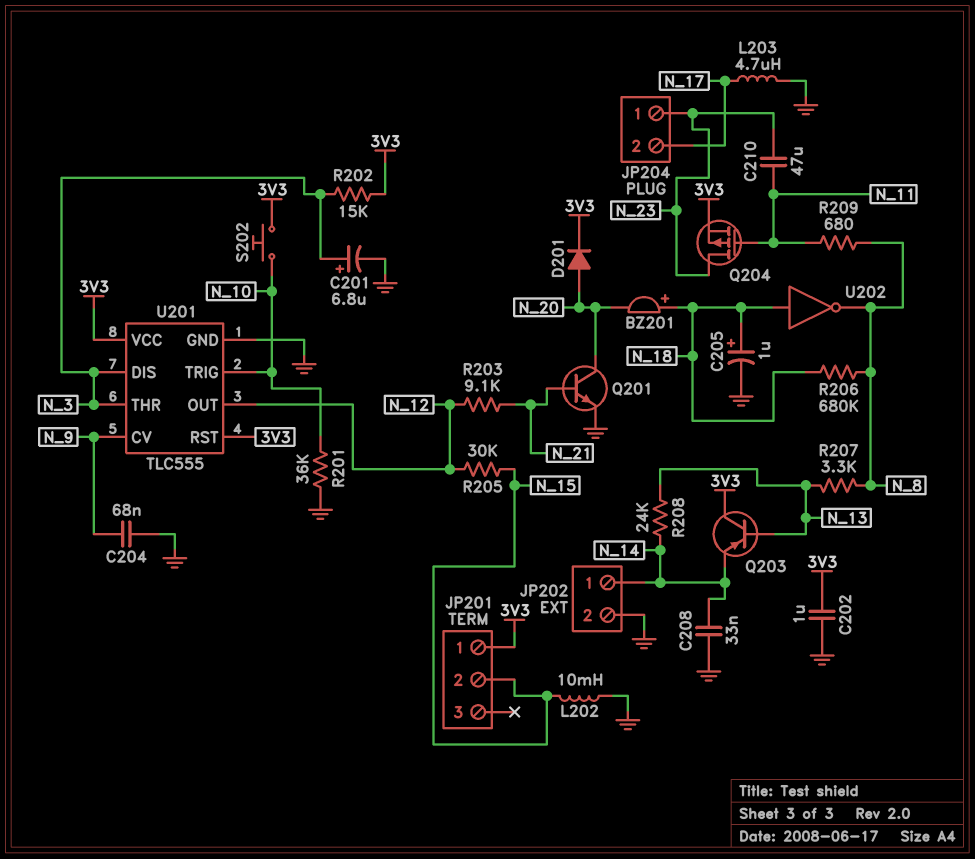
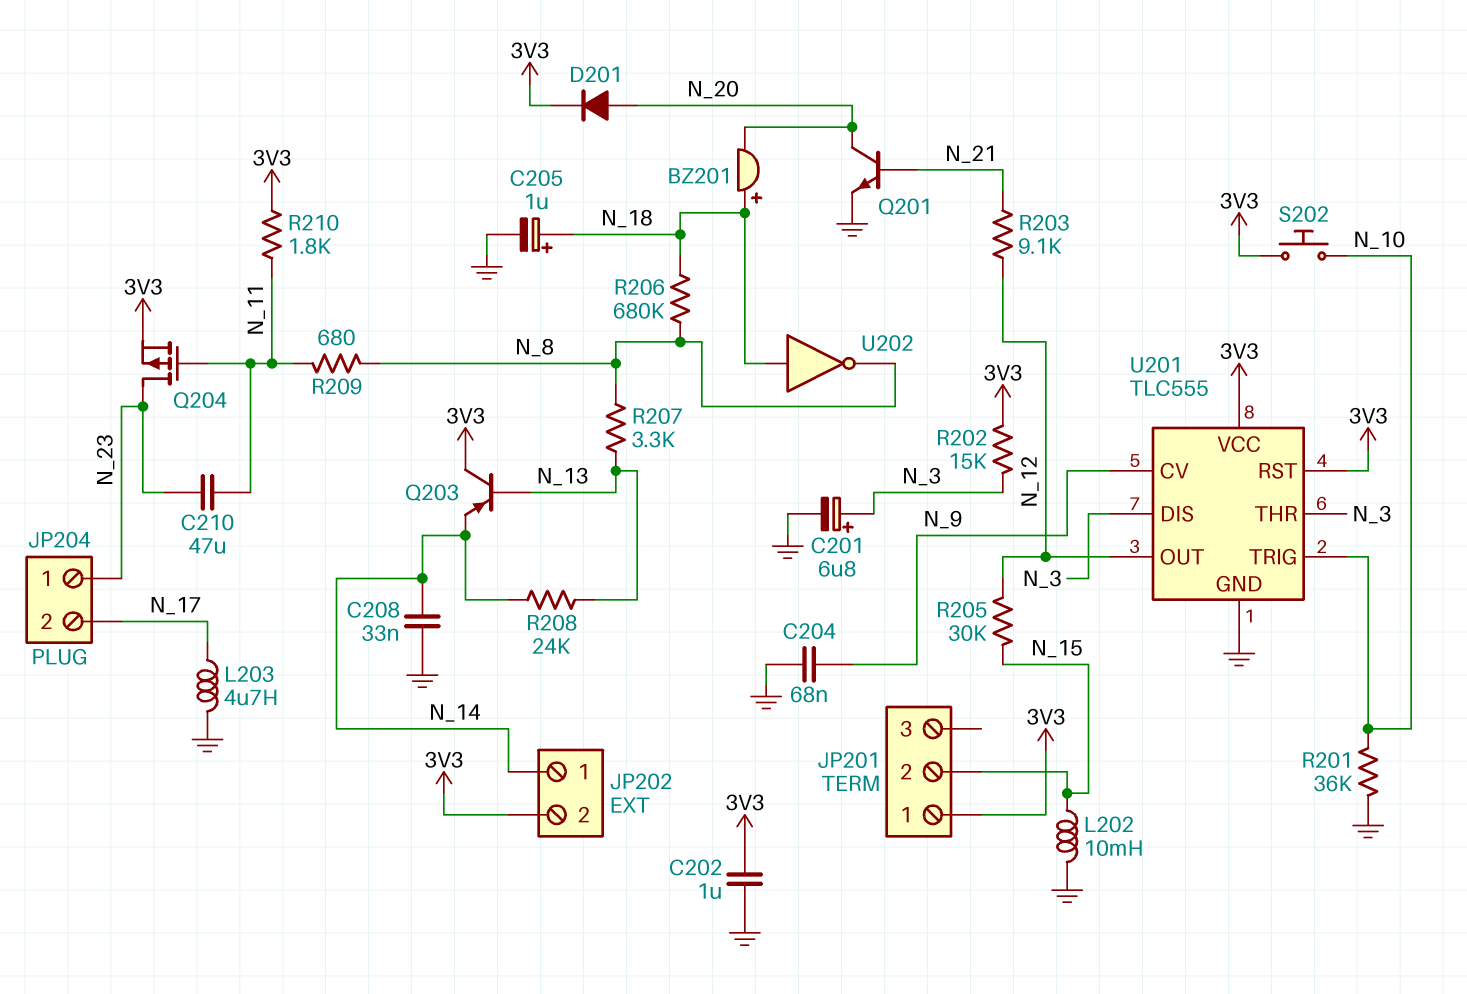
JP202 pin 2: GND -> 3V3
R210: none -> 1.8k (3V3, N_11)

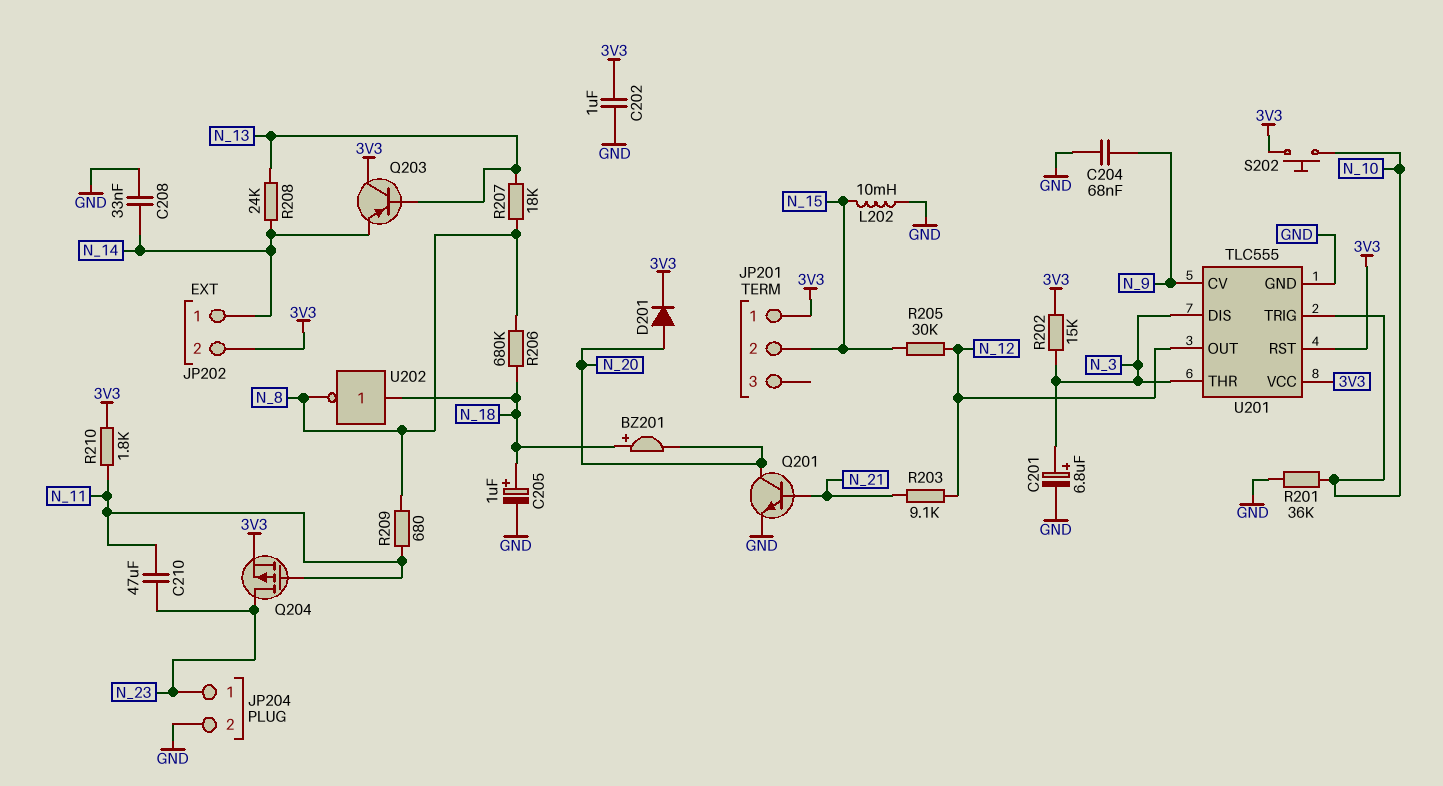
JP204 pin 2: N_17 -> GND
L203: 4.7uH (GND, N_17) -> none
R207: 3.3k (N_8, N_13) -> 18k (N_8, N_13)

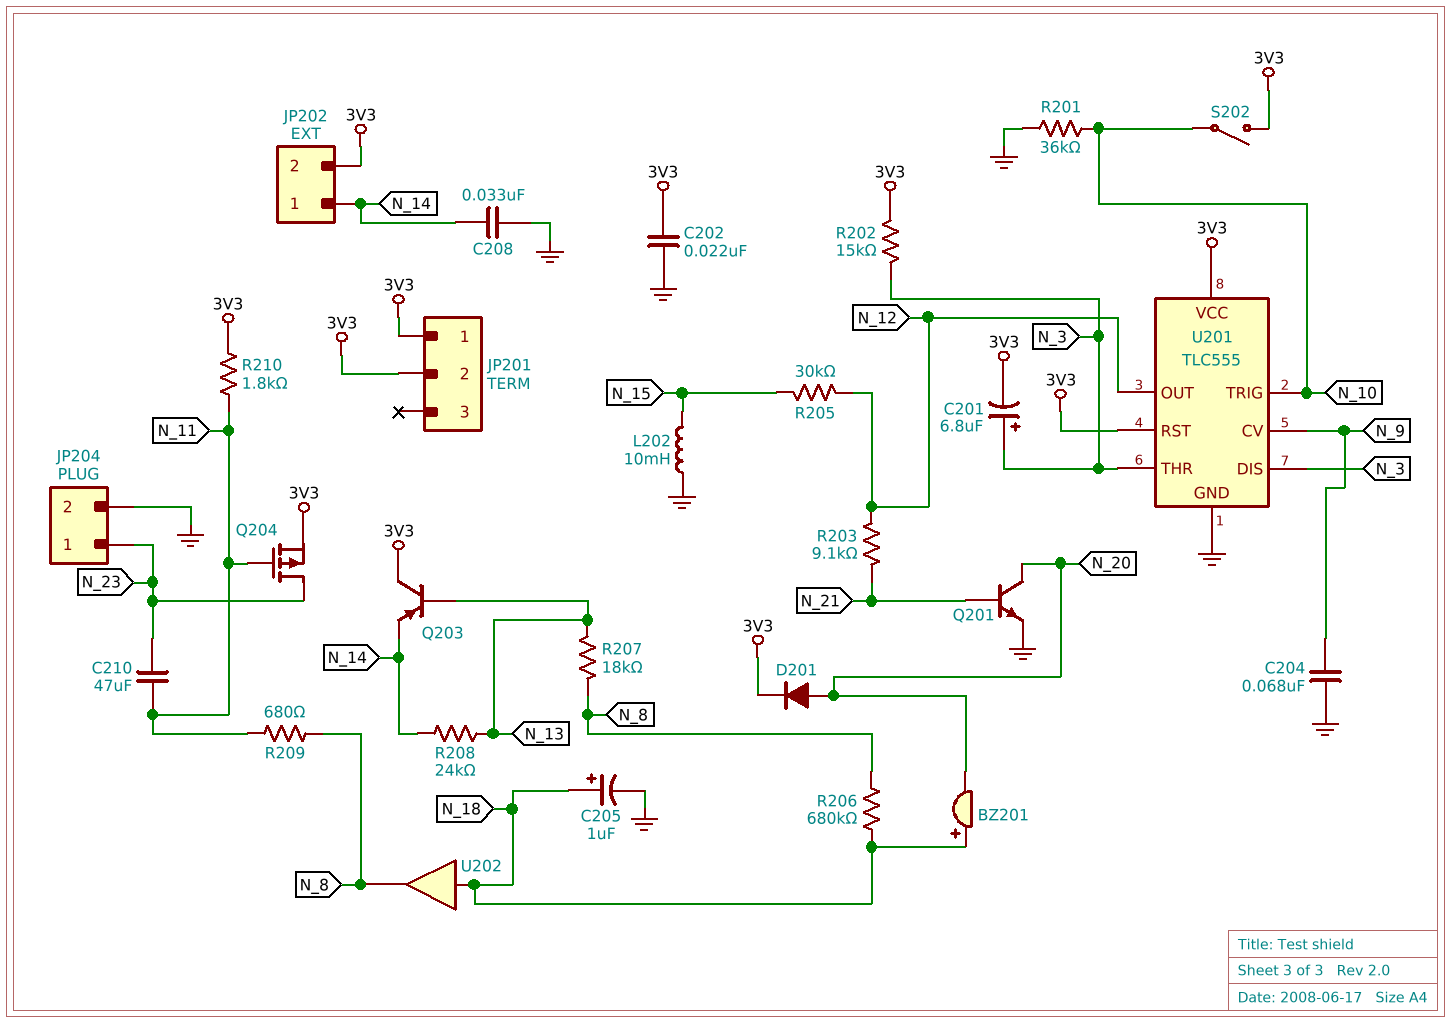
C201: 6.8uF (plus N_3, minus GND) -> 6.8uF (plus N_3, minus 3V3)
C202: 1uF (3V3, GND) -> 22nF (3V3, GND)
JP201 pin 2: N_15 -> 3V3
S202: button (3V3, N_10) -> switch (3V3, N_10)
U202: NOT (in N_18, out N_8) -> buffer (in N_18, out N_8)

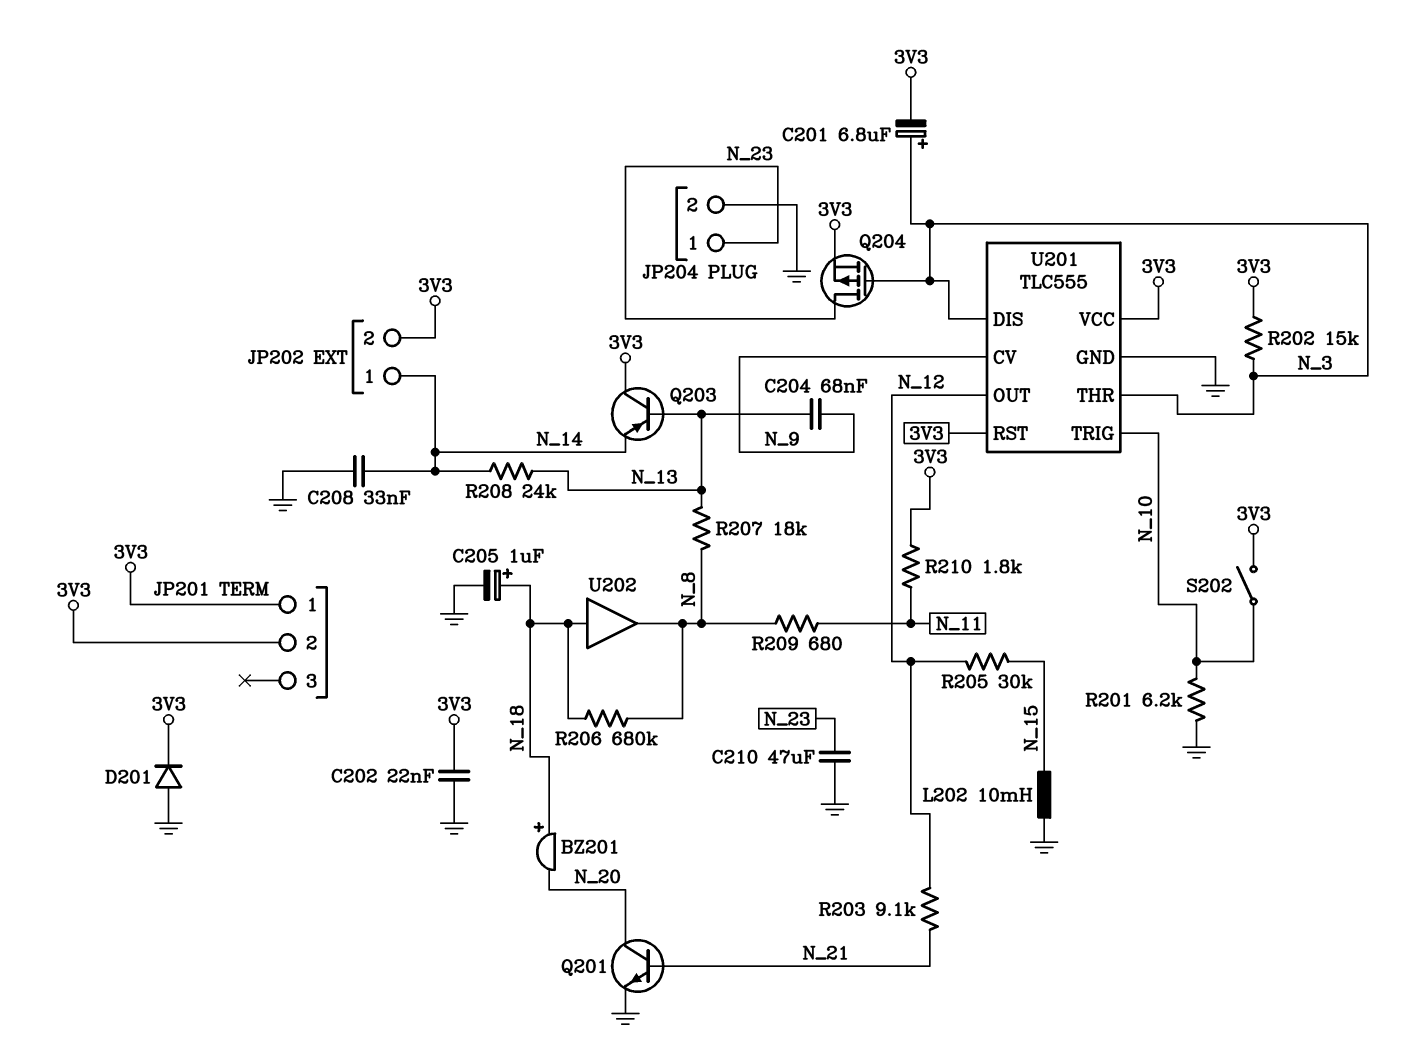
C204: 68nF (GND, N_9) -> 68nF (N_9, N_13)
C210: 47uF (N_11, N_23) -> 47uF (GND, N_23)
D201: diode (A N_20, K 3V3) -> diode (A GND, K 3V3)
Q204: PMOS (G N_11, D N_23, S 3V3) -> PMOS (G N_3, D N_23, S 3V3)
R201: 36k (GND, N_10) -> 6.2k (GND, N_10)

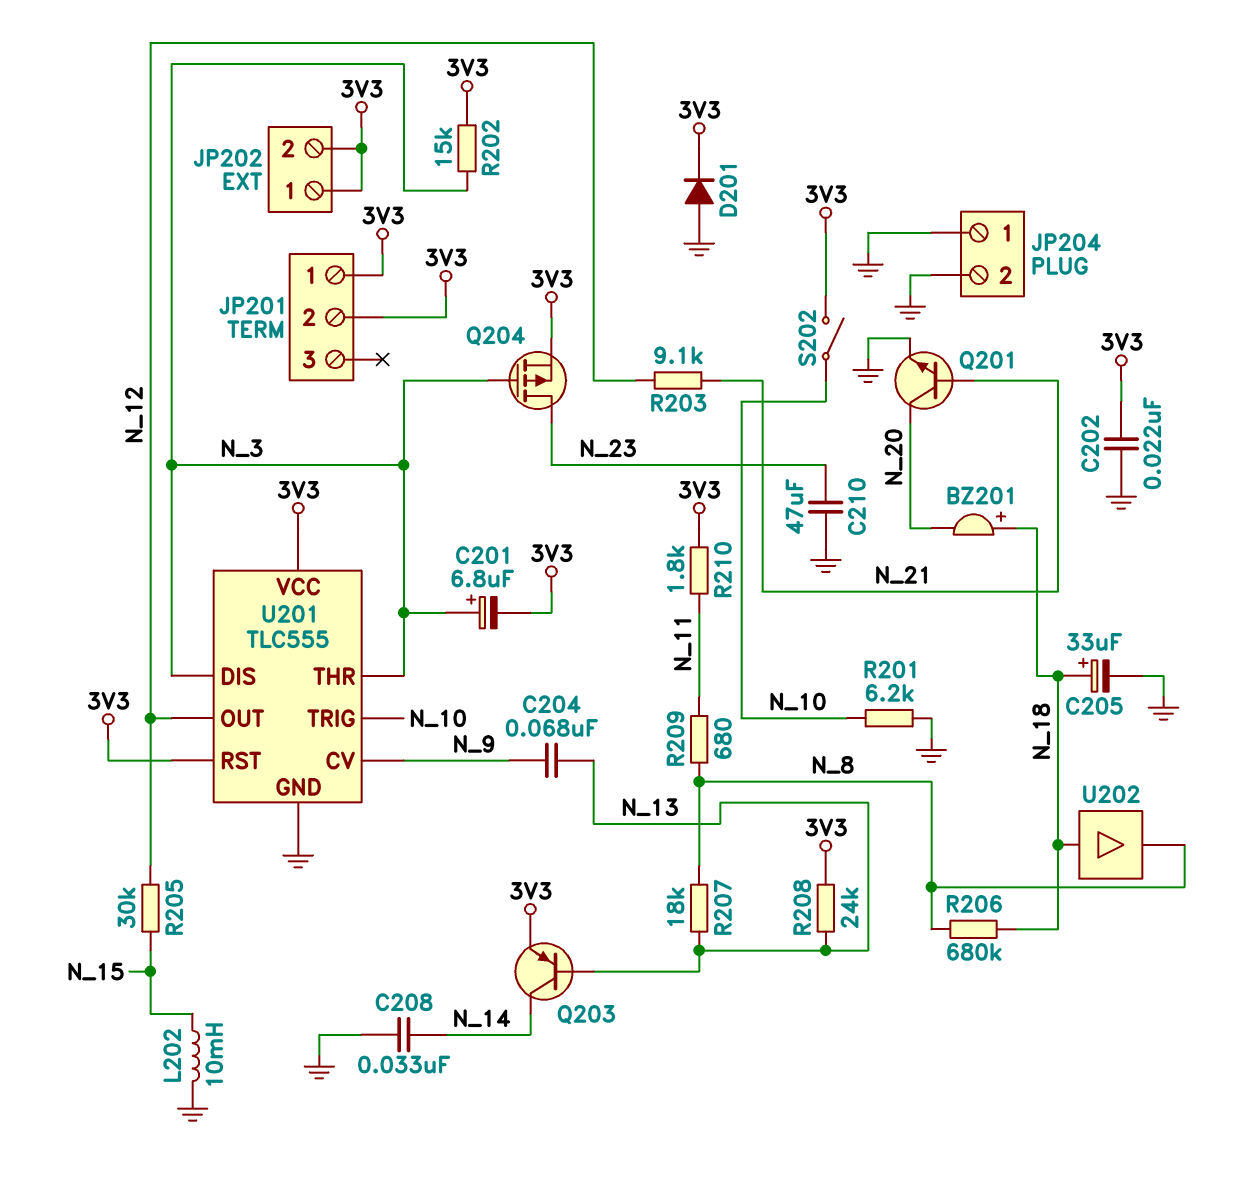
C205: 1uF (plus N_18, minus GND) -> 33uF (plus N_18, minus GND)
JP202 pin 1: N_14 -> 3V3
JP204 pin 1: N_23 -> GND
Q203: PNP (B N_13, C 3V3, E N_14) -> PNP (B N_13, C N_14, E 3V3)
R208: 24k (N_13, N_14) -> 24k (3V3, N_13)

